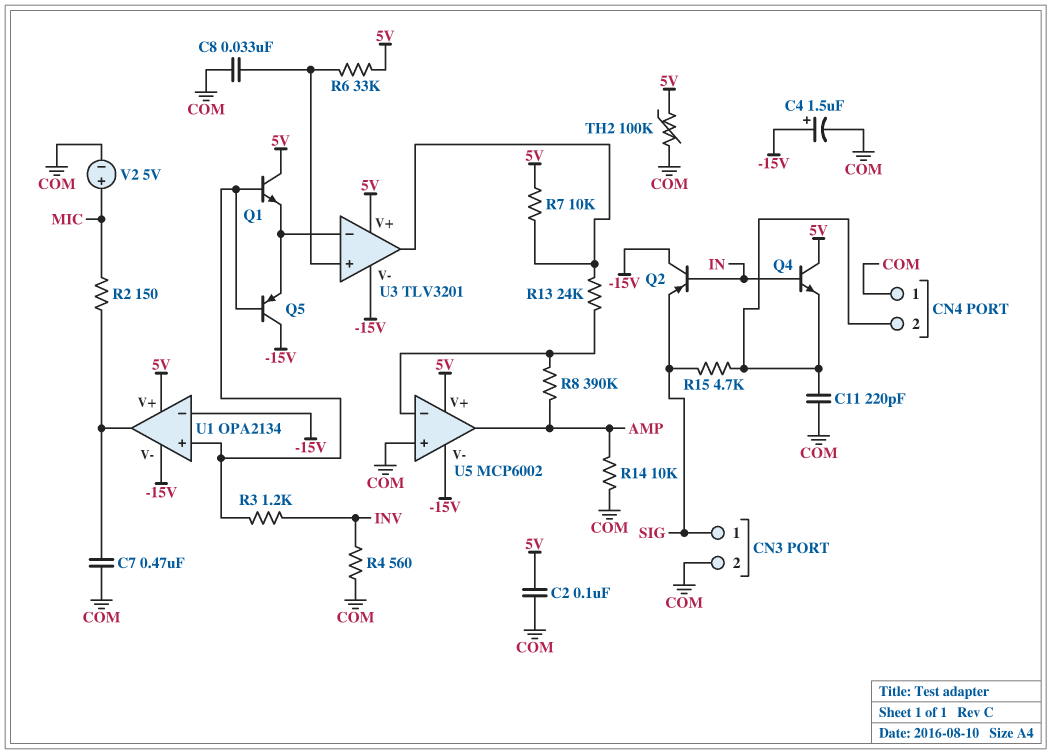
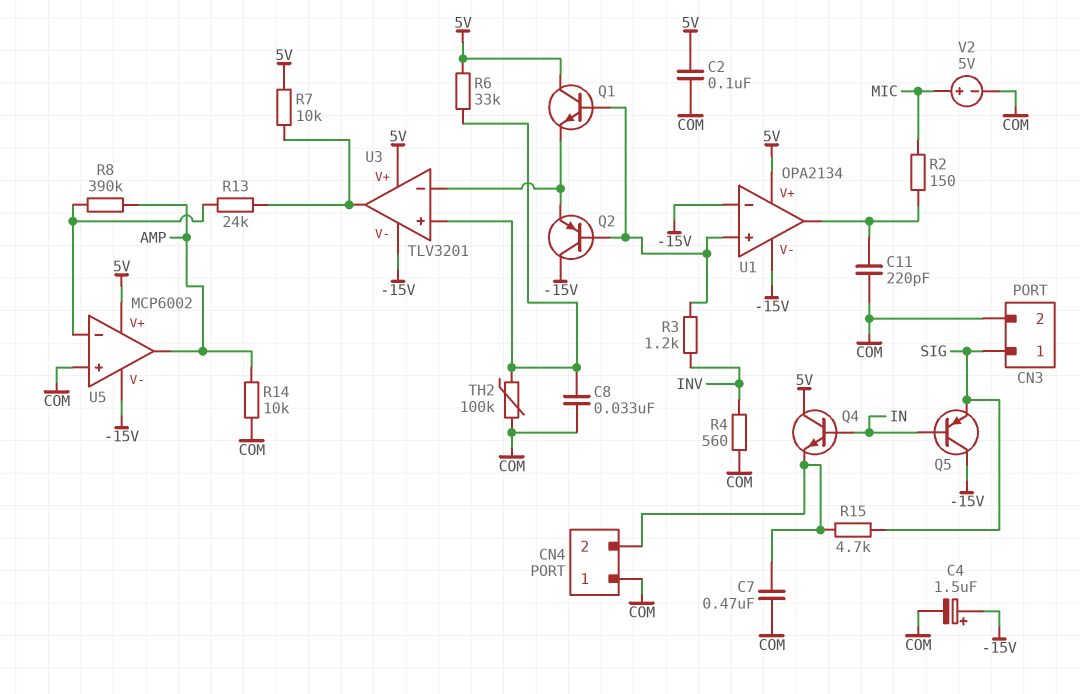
C7: 470nF (COM, U1/out) -> 470nF (CN4/2, COM)
C11: 220pF (CN4/2, COM) -> 220pF (COM, U1/out)
Q2: PNP (B IN, C -15V, E SIG) -> PNP (B U1/in+, C -15V, E U3/in-)
Q5: PNP (B U1/in+, C -15V, E U3/in-) -> PNP (B IN, C -15V, E SIG)
TH2: 100k (5V, COM) -> 100k (COM, U3/in+)

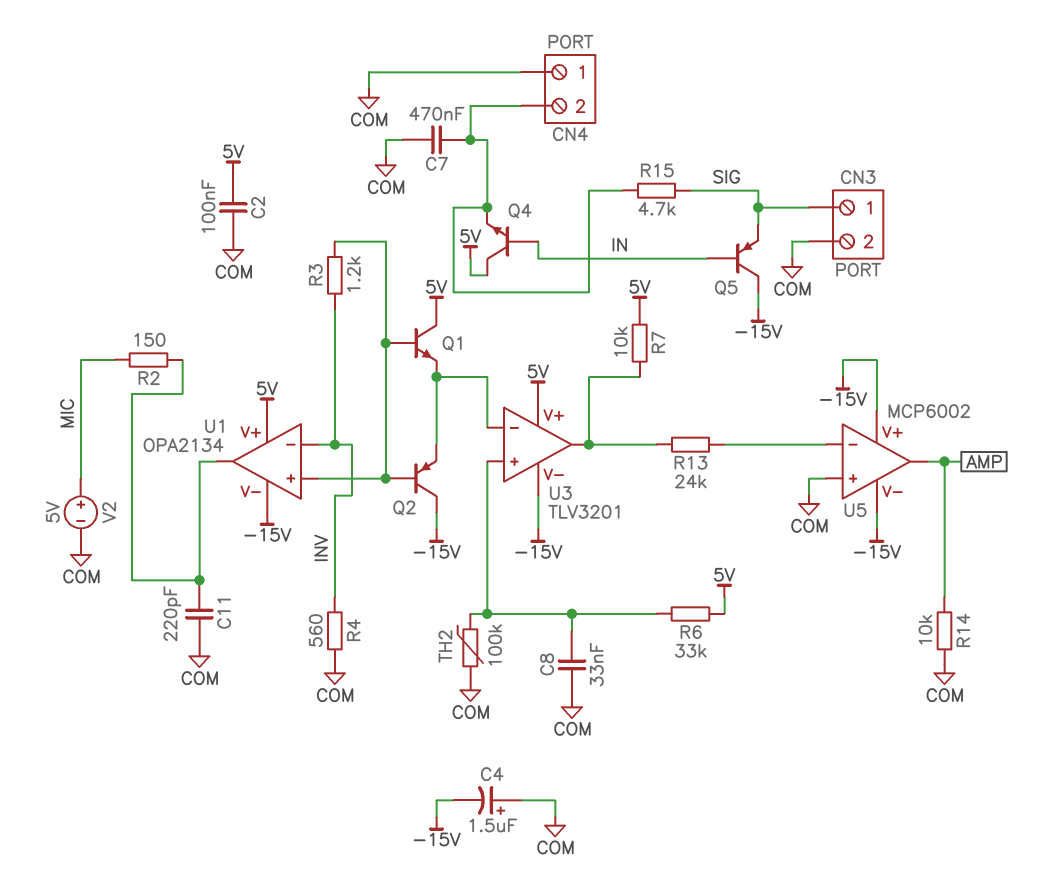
C4: 1.5uF (plus -15V, minus COM) -> 1.5uF (plus COM, minus -15V)
R8: 390k (AMP, U5/in-) -> none
U1 pin in-: -15V -> INV
U5 pin V+: 5V -> -15V

